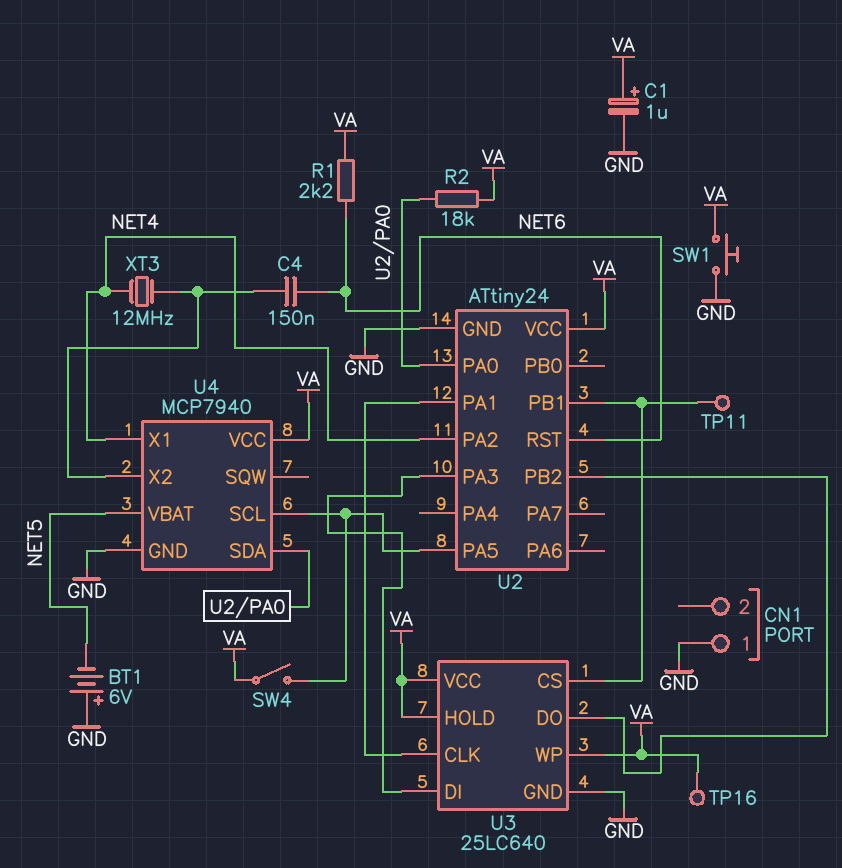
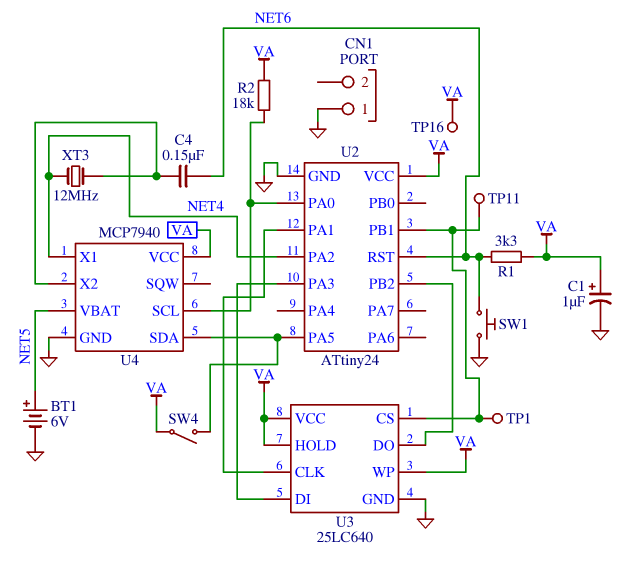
BT1: 6V (plus GND, minus NET5) -> 6V (plus NET5, minus GND)
R1: 2.2k (NET6, VA) -> 3.3k (NET6, VA)
SW1: button (GND, VA) -> button (GND, NET6)
TP1: none -> test point (U2/PB1)
U4 pin SCL: U2/PA5 -> U2/PA0
U4 pin SDA: U2/PA0 -> U2/PA5

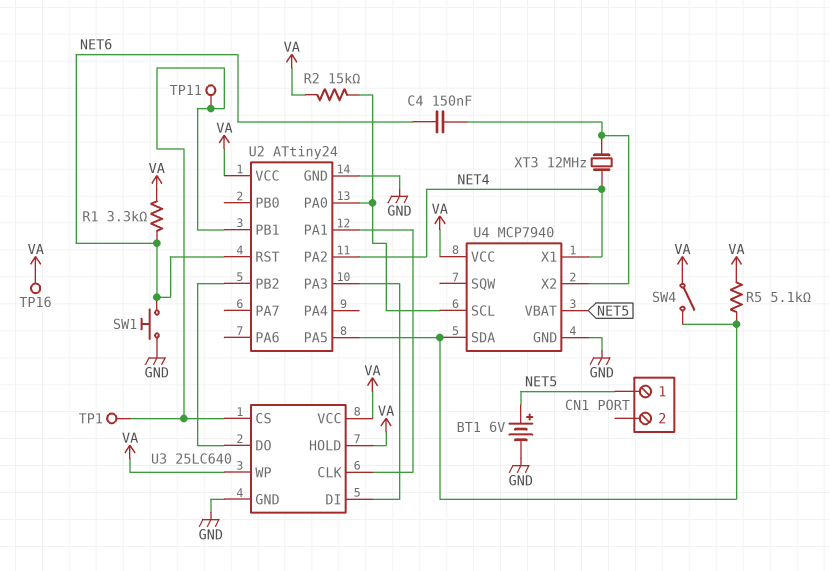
C1: 1uF (plus VA, minus GND) -> none
CN1 pin 1: GND -> NET5
R2: 18k (U2/PA0, VA) -> 15k (U2/PA0, VA)
R5: none -> 5.1k (U2/PA5, VA)

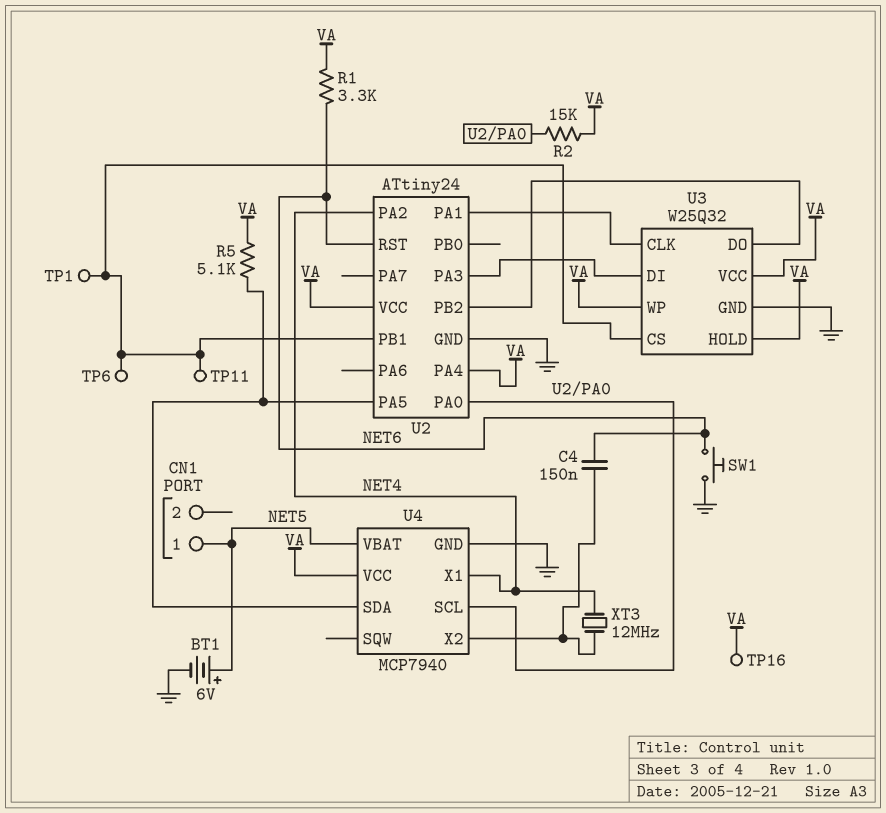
SW4: switch (U2/PA5, VA) -> none
TP6: none -> test point (U2/PB1)
U2 pin PA4: none -> VA
U3: 25LC640 -> W25Q32

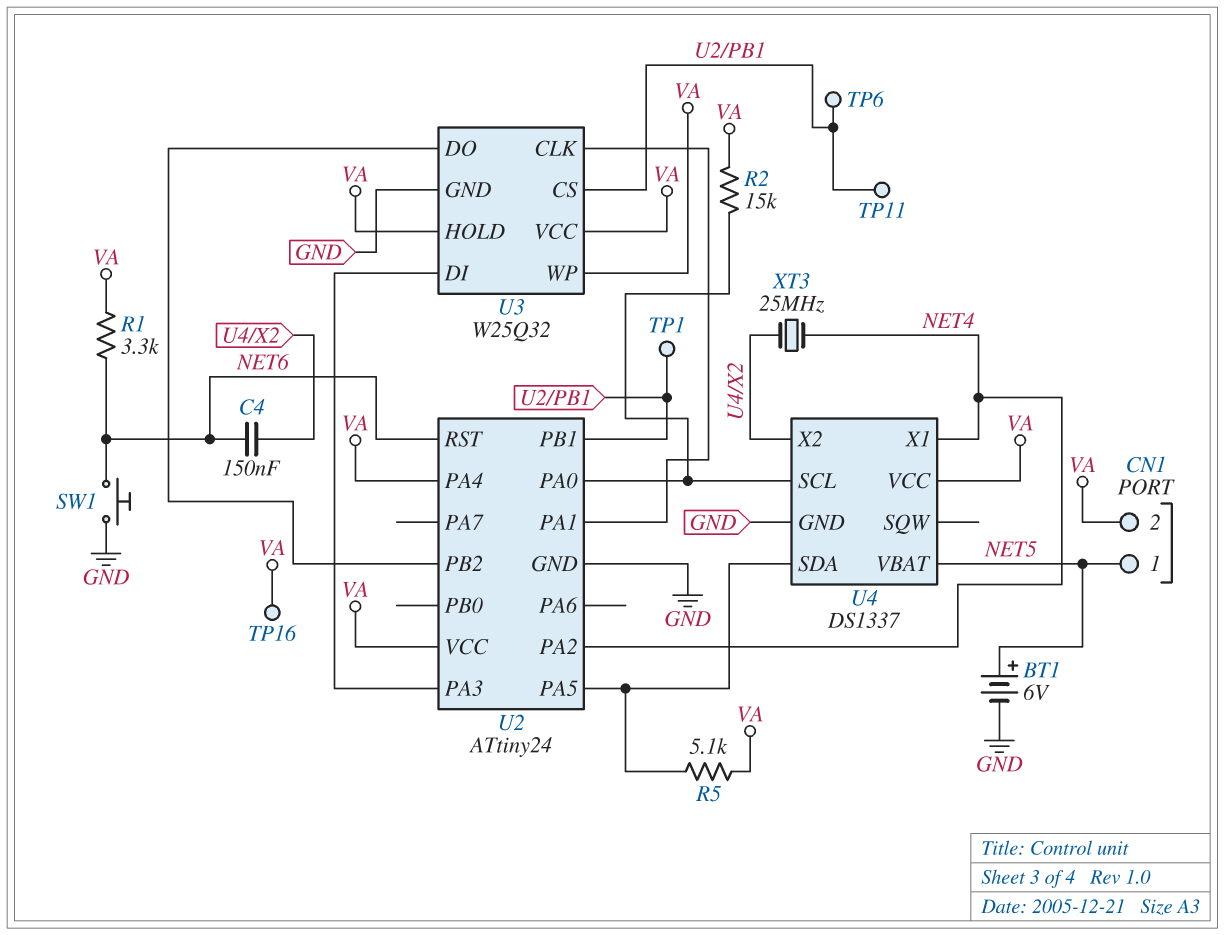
CN1 pin 2: none -> VA
U4: MCP7940 -> DS1337
XT3: 12MHz (NET4, U4/X2) -> 25MHz (NET4, U4/X2)

